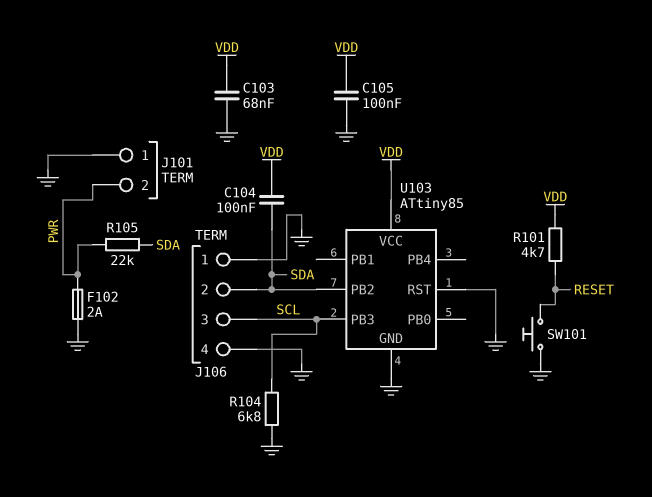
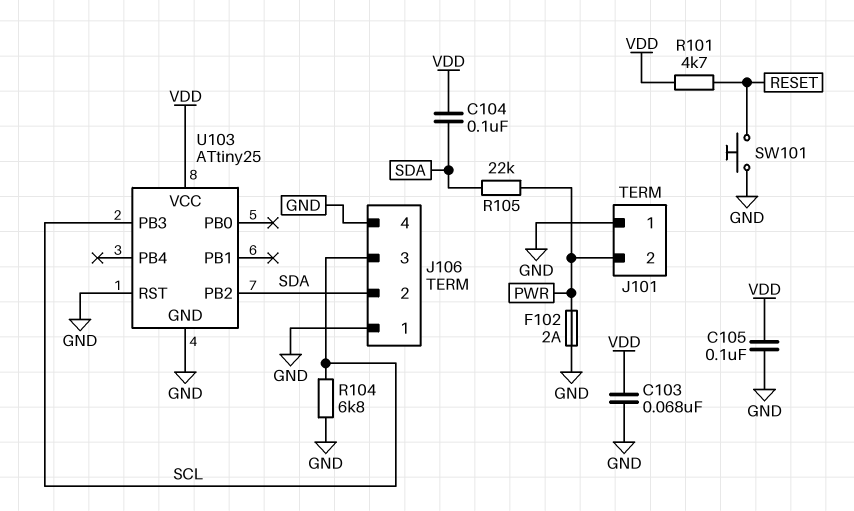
U103: ATtiny85 -> ATtiny25

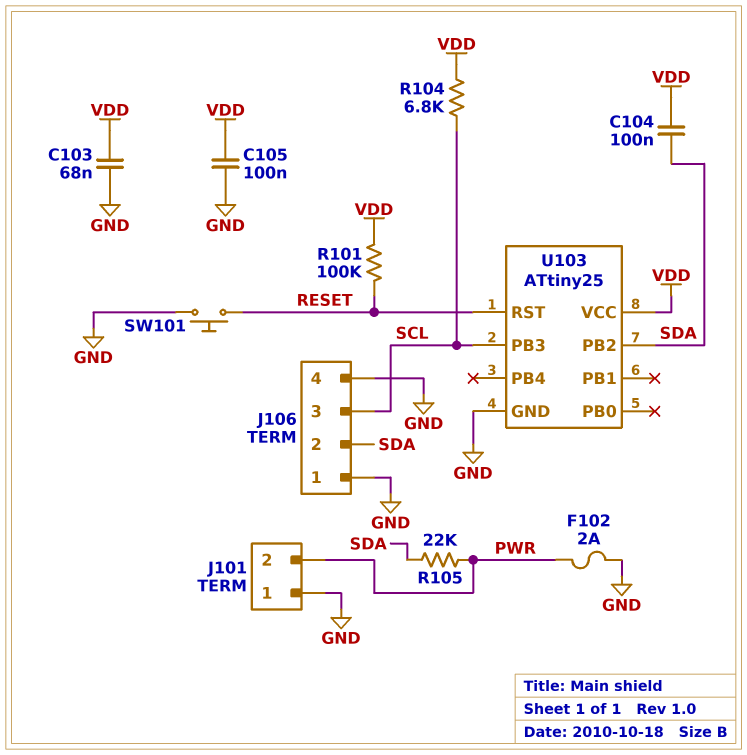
R101: 4.7k (RESET, VDD) -> 100k (RESET, VDD)
R104: 6.8k (GND, SCL) -> 6.8k (SCL, VDD)
U103 pin RST: GND -> RESET

